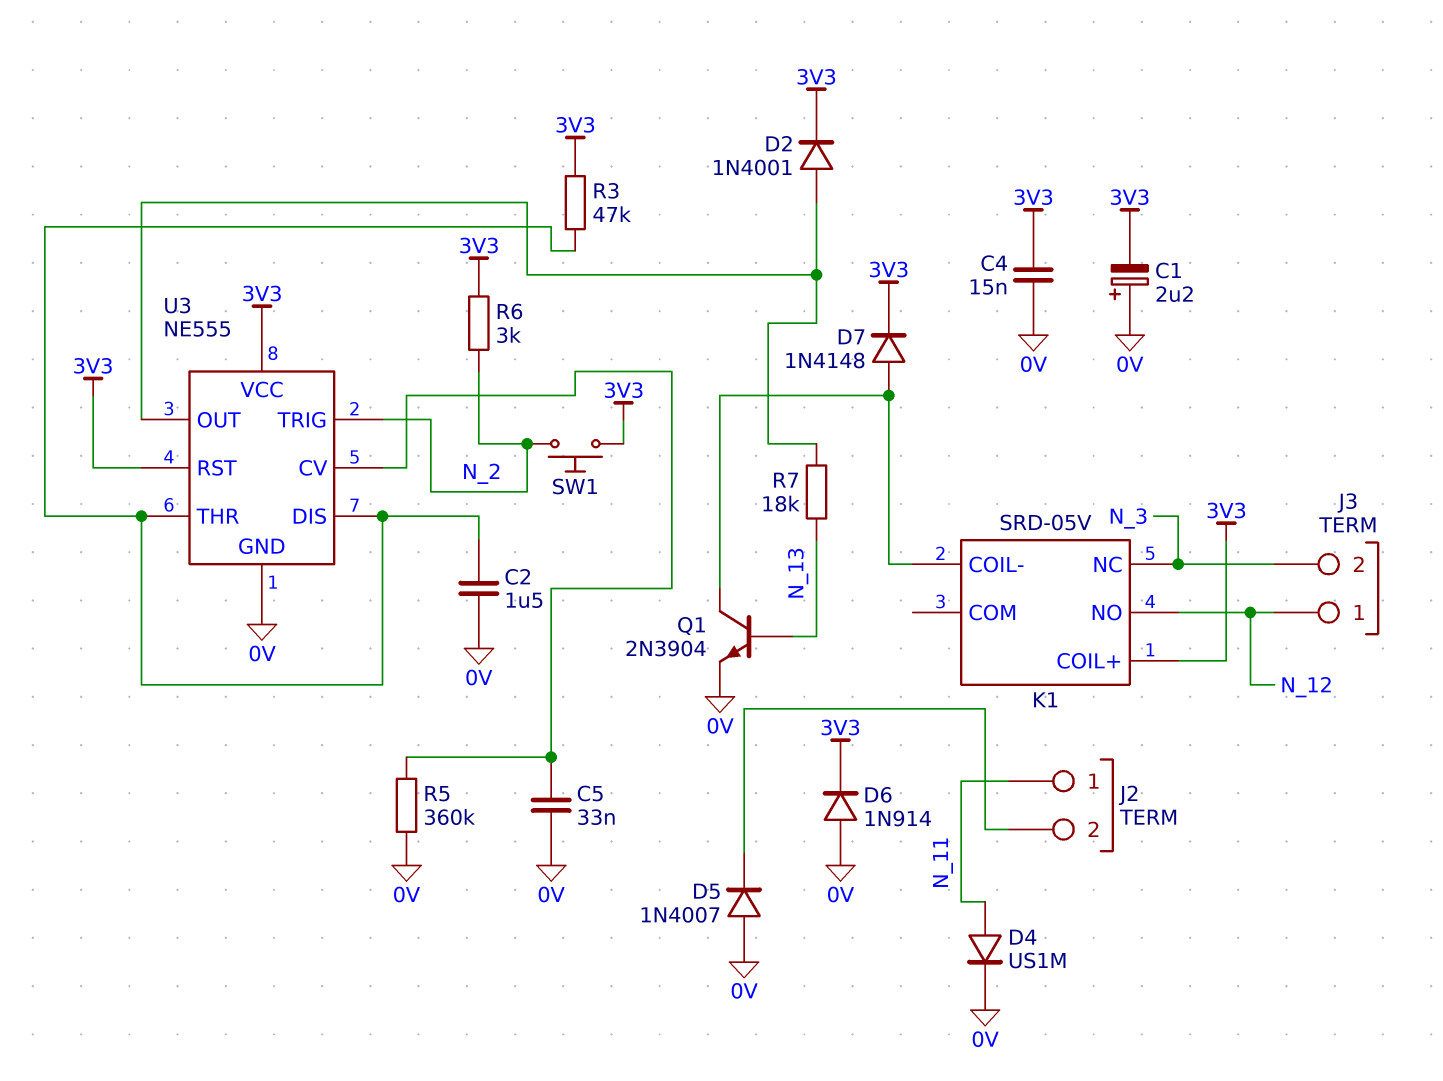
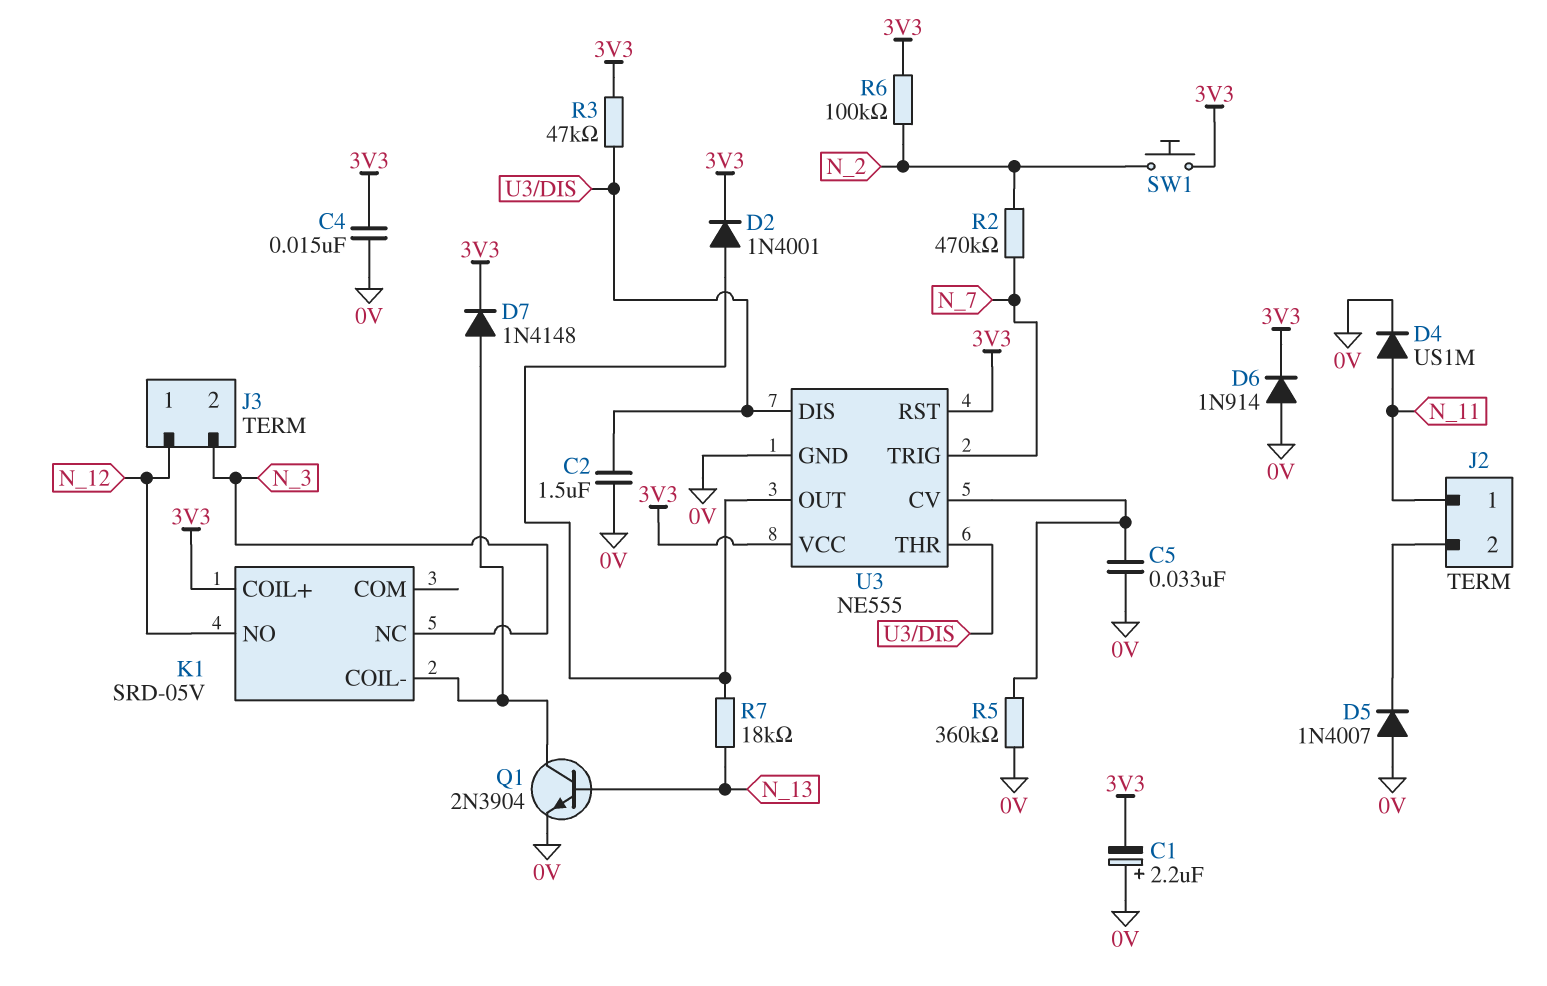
R2: none -> 470k (N_2, N_7)
R6: 3k (3V3, N_2) -> 100k (3V3, N_2)
U3 pin TRIG: N_2 -> N_7

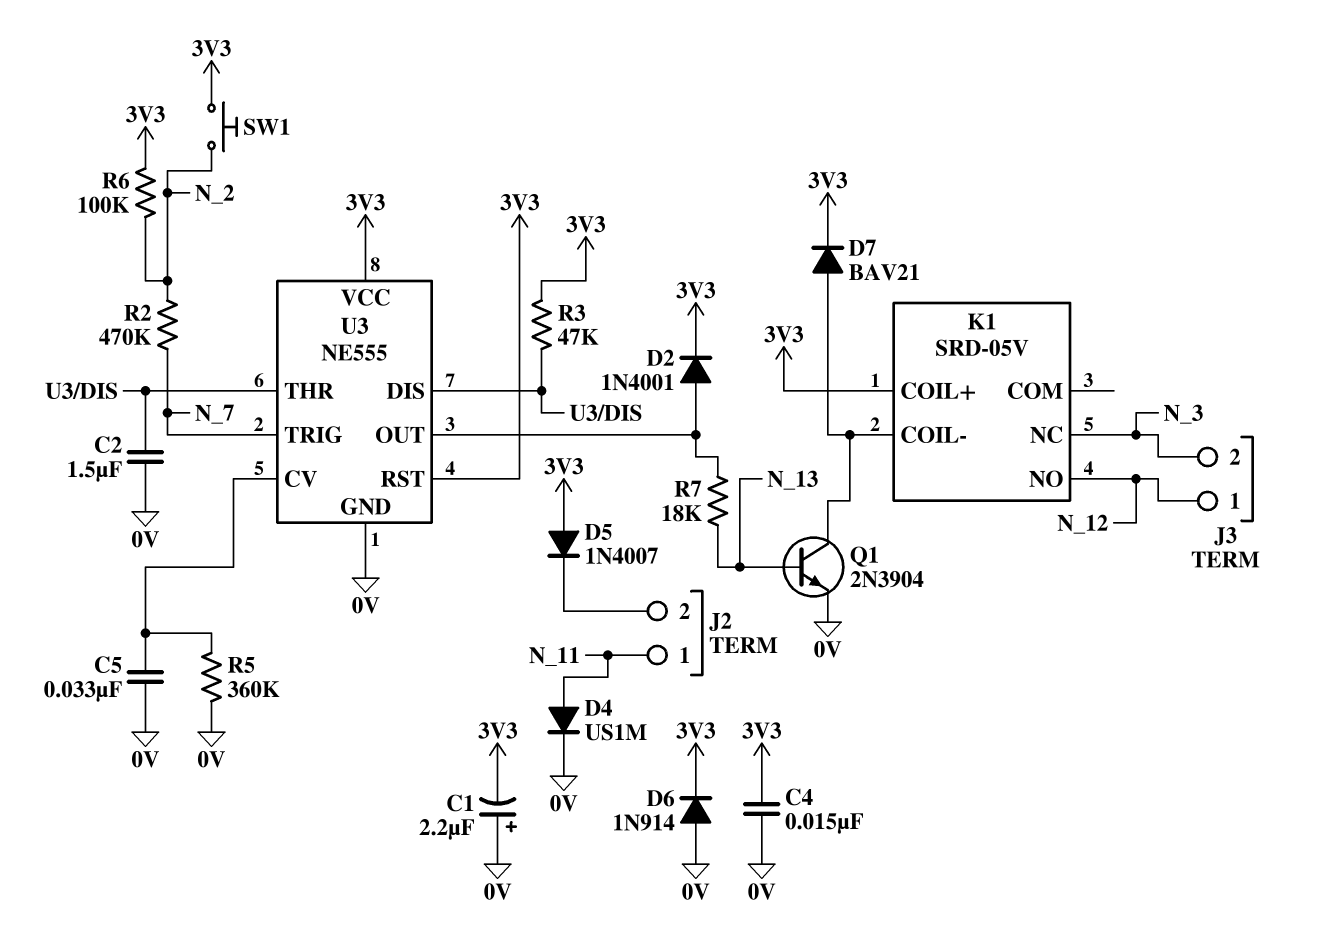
D5: diode 1N4007 (A 0V, K J2/2) -> diode 1N4007 (A 3V3, K J2/2)
D7: diode 1N4148 (A K1/COIL-, K 3V3) -> diode BAV21 (A K1/COIL-, K 3V3)

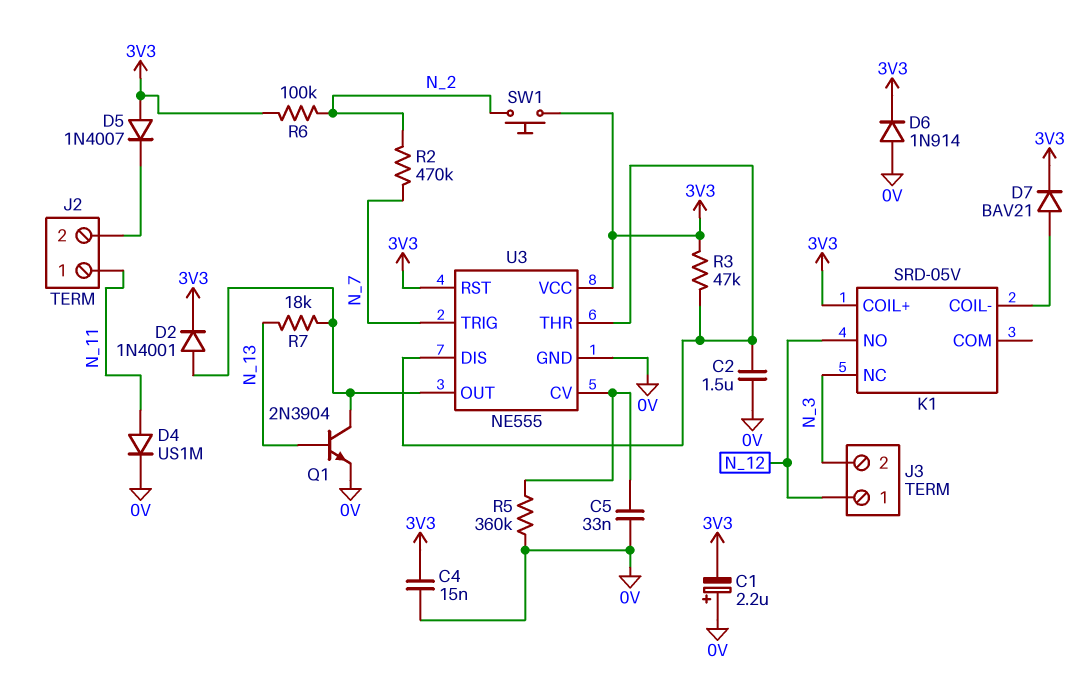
Q1: NPN 2N3904 (B N_13, C K1/COIL-, E 0V) -> NPN 2N3904 (B N_13, C U3/OUT, E 0V)

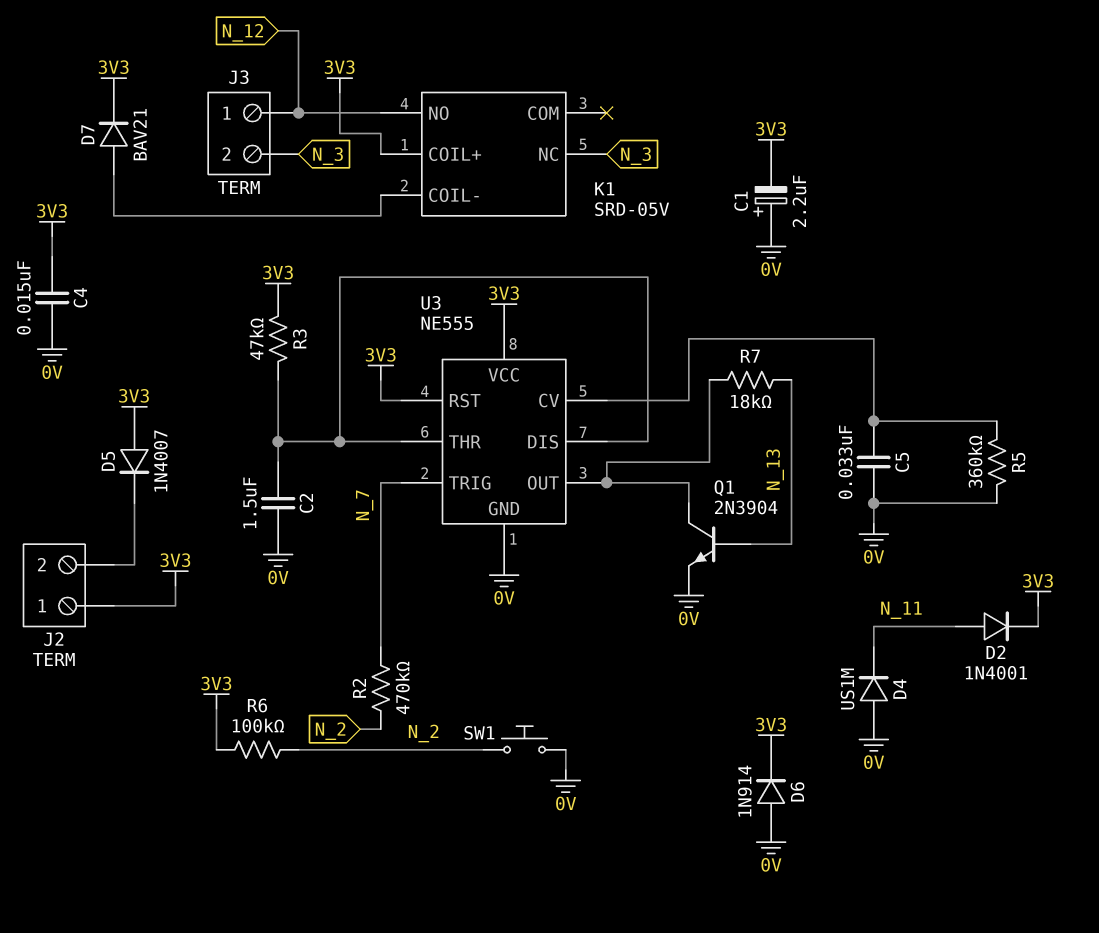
D2: diode 1N4001 (A U3/OUT, K 3V3) -> diode 1N4001 (A N_11, K 3V3)
D4: diode US1M (A N_11, K 0V) -> diode US1M (A 0V, K N_11)
J2 pin 1: N_11 -> 3V3
SW1: button (3V3, N_2) -> button (0V, N_2)

